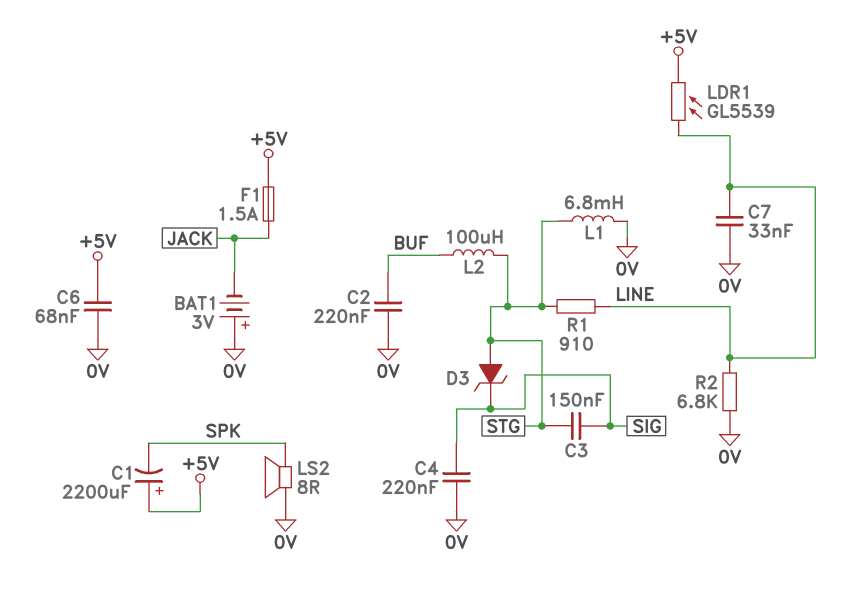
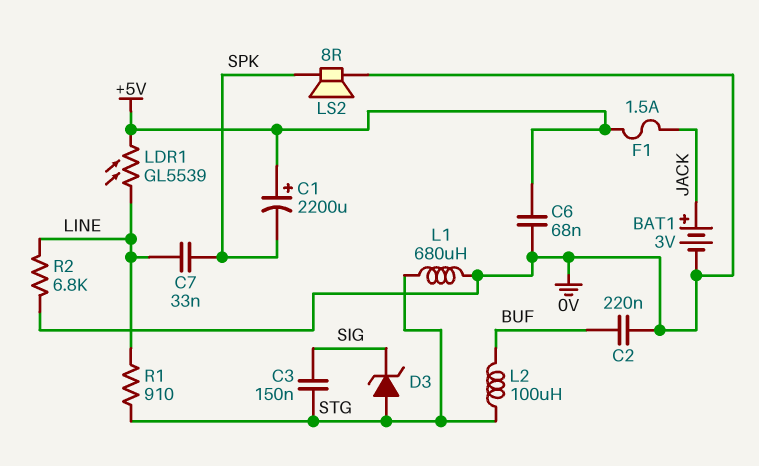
BAT1: 3V (plus 0V, minus JACK) -> 3V (plus JACK, minus 0V)
C4: 220nF (0V, SIG) -> none
C7: 33nF (0V, LINE) -> 33nF (LINE, SPK)
L1: 6.8mH (0V, STG) -> 680uH (0V, STG)

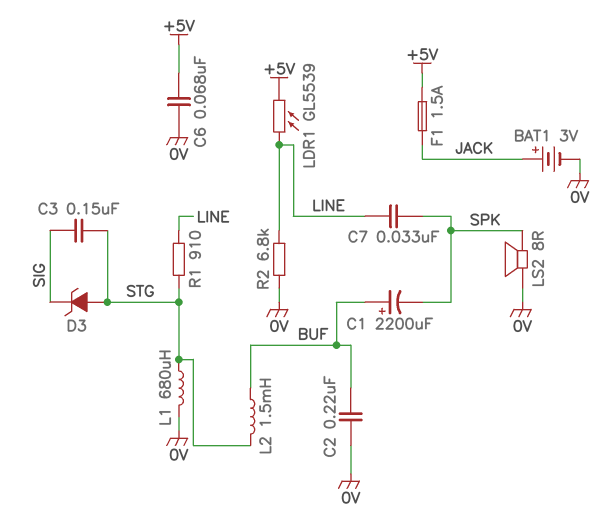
C1: 2200uF (plus +5V, minus SPK) -> 2200uF (plus BUF, minus SPK)
L2: 100uH (BUF, STG) -> 1.5mH (BUF, STG)

